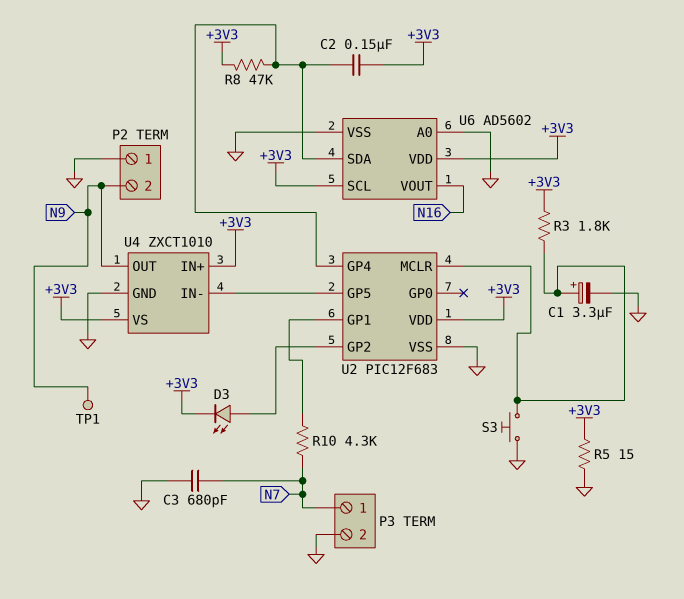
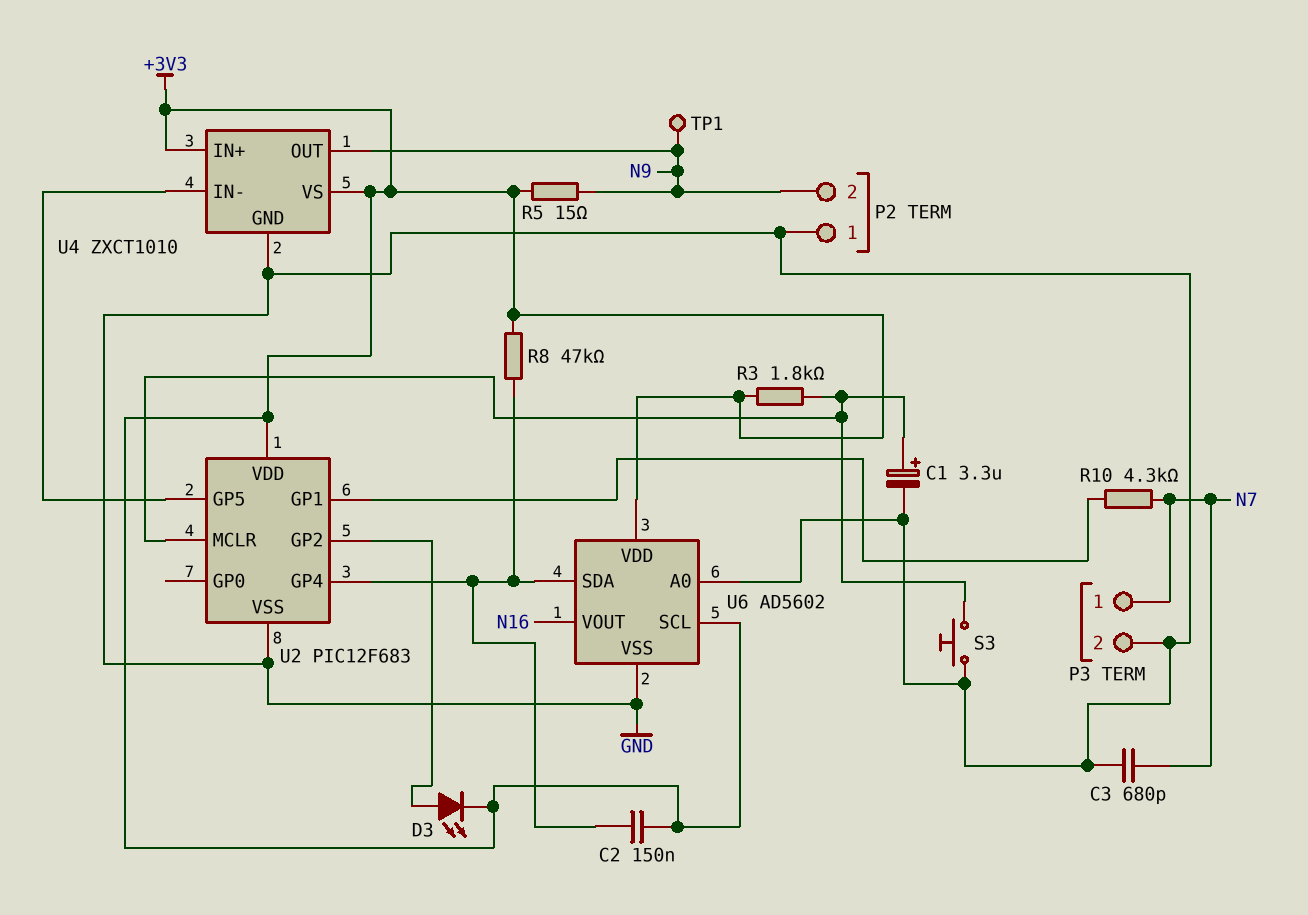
R5: 15 (+3V3, GND) -> 15 (+3V3, N9)

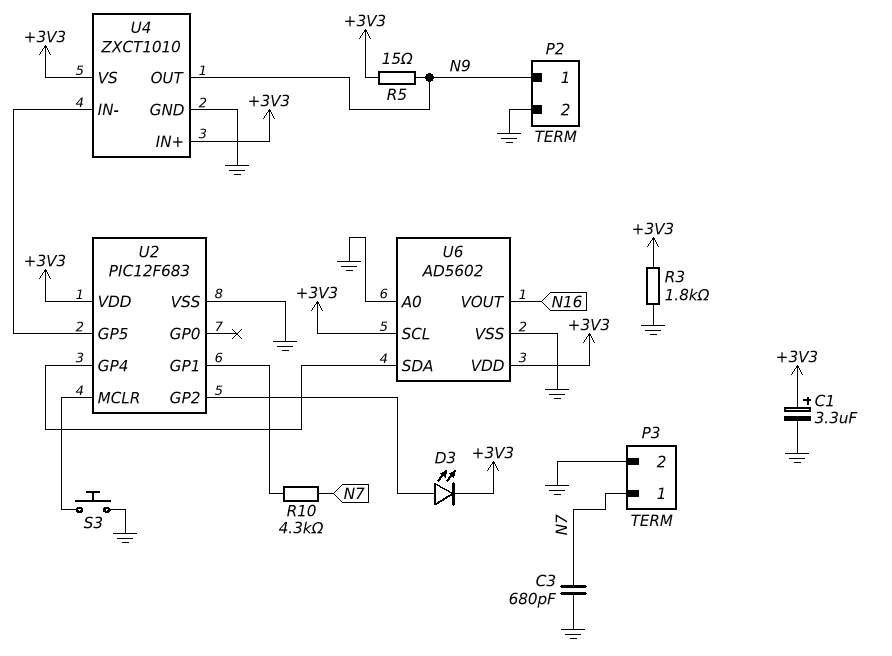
C1: 3.3uF (plus U2/MCLR, minus GND) -> 3.3uF (plus +3V3, minus GND)
C2: 150nF (+3V3, U2/GP4) -> none
P2 pin 1: GND -> N9
P2 pin 2: N9 -> GND
R3: 1.8k (+3V3, U2/MCLR) -> 1.8k (+3V3, GND)
R8: 47k (+3V3, U2/GP4) -> none
TP1: test point (N9) -> none

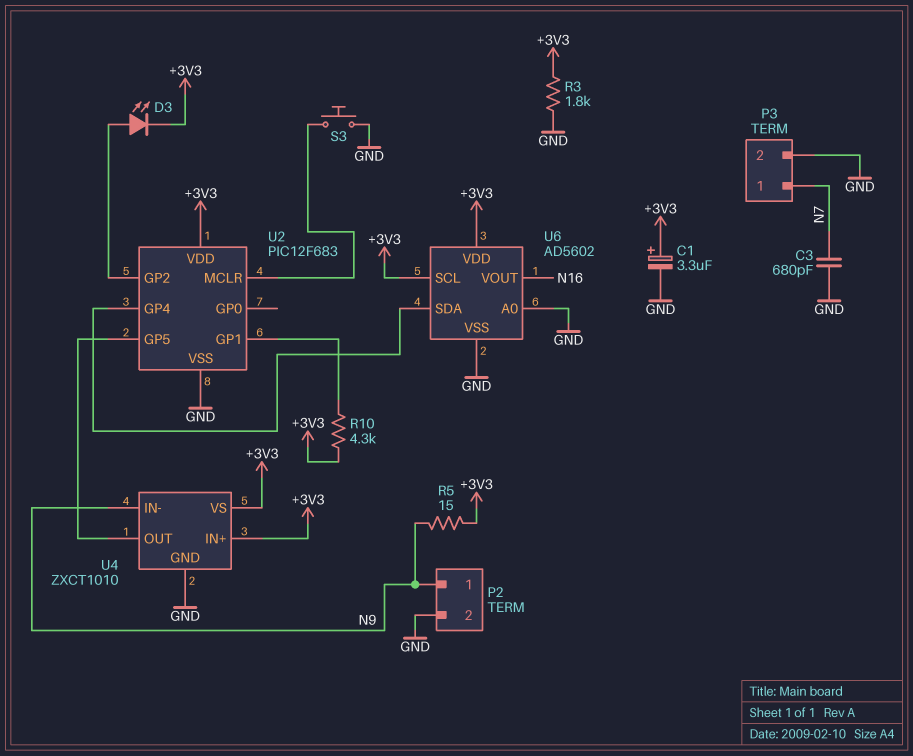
R10: 4.3k (N7, U2/GP1) -> 4.3k (+3V3, U2/GP1)
U4 pin IN-: U2/GP5 -> N9
U4 pin OUT: N9 -> U2/GP5

